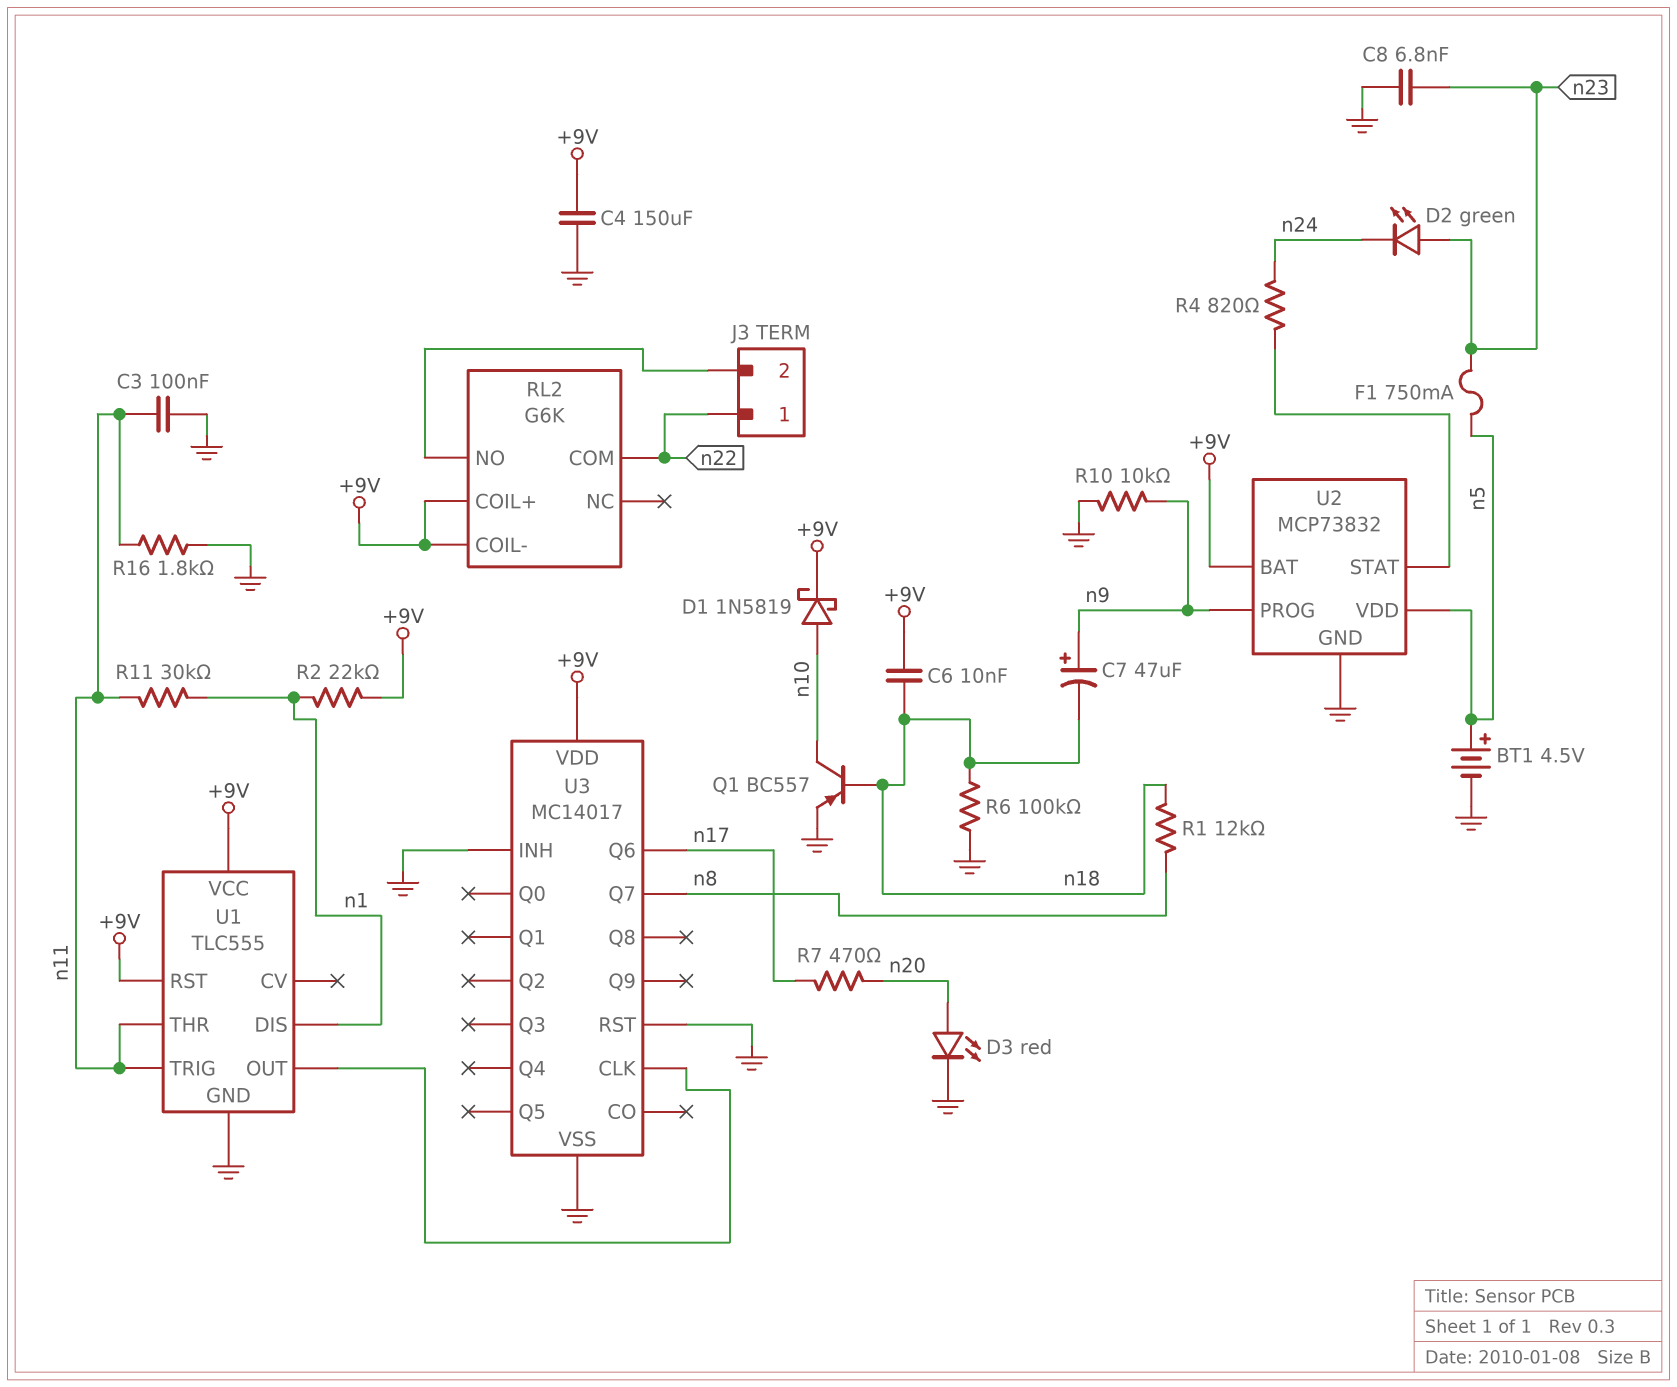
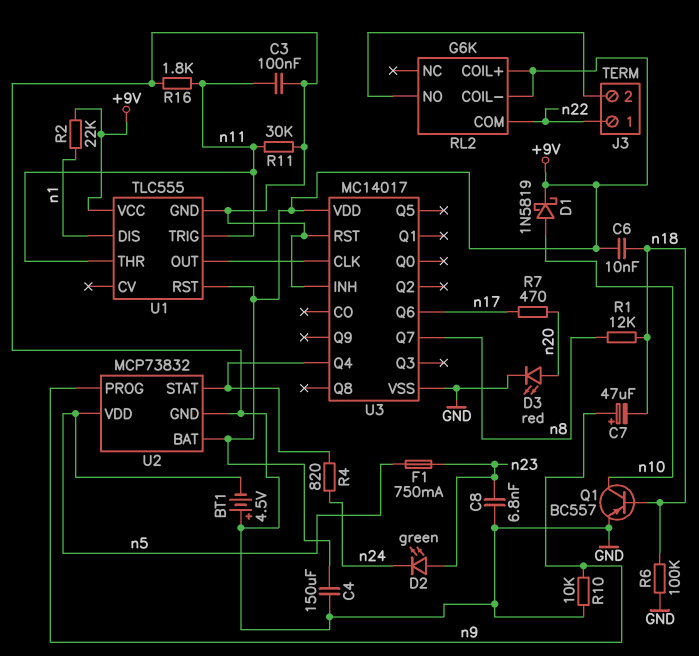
BT1: 4.5V (plus n5, minus GND) -> 4.5V (plus GND, minus n5)
R11: 30k (n1, n11) -> 30k (GND, n11)
U3 pin Q4: none -> U2/STAT

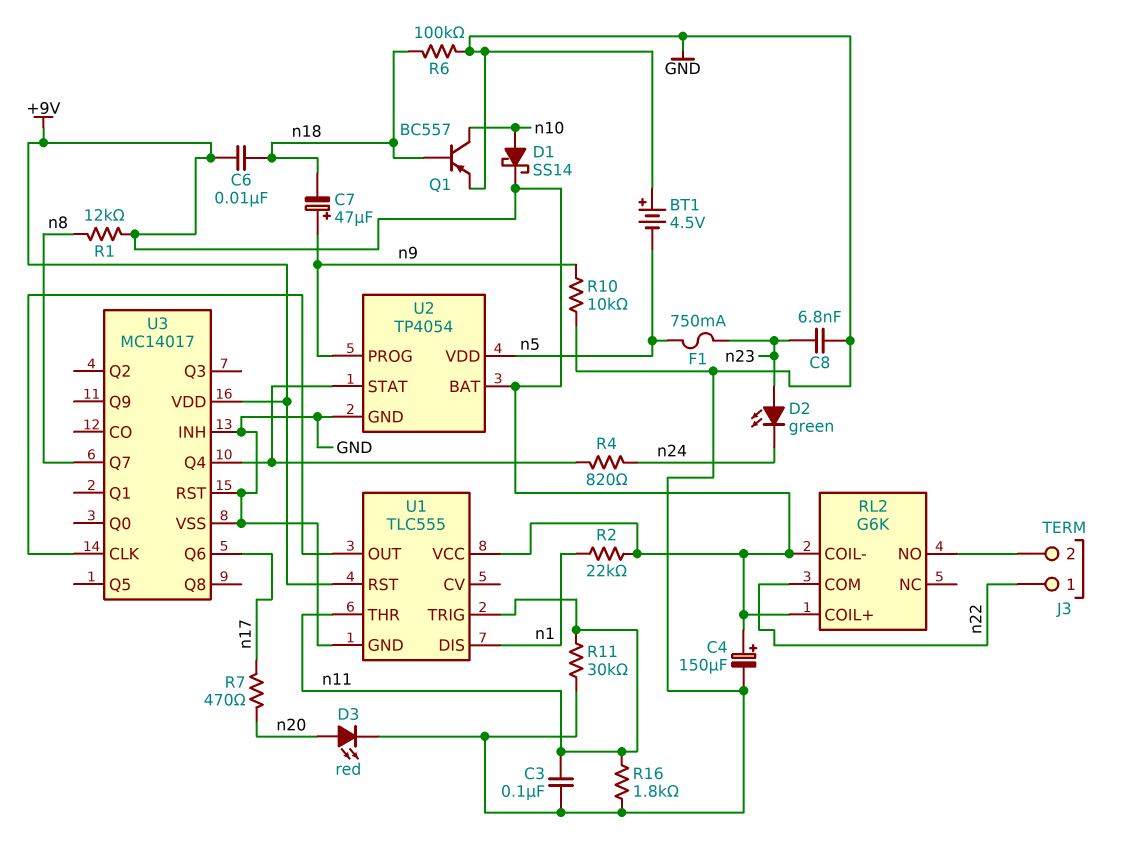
C4: 150uF (+9V, GND) -> 150uF (plus +9V, minus GND)
D1: schottky 1N5819 (A n10, K +9V) -> schottky SS14 (A n10, K +9V)
R1: 12k (n8, n18) -> 12k (+9V, n8)
U2: MCP73832 -> TP4054

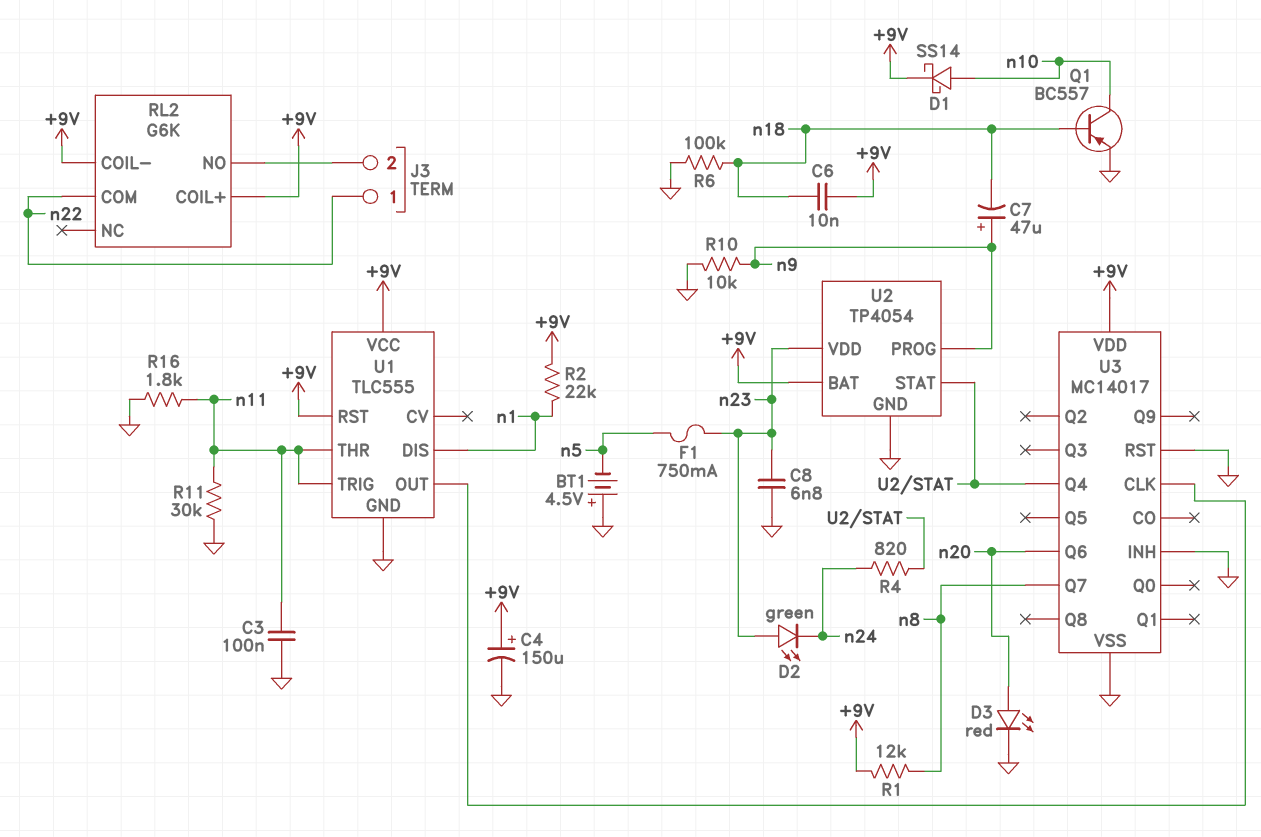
R7: 470 (n17, n20) -> none
U2 pin VDD: n5 -> n23
U3 pin Q6: n17 -> n20

